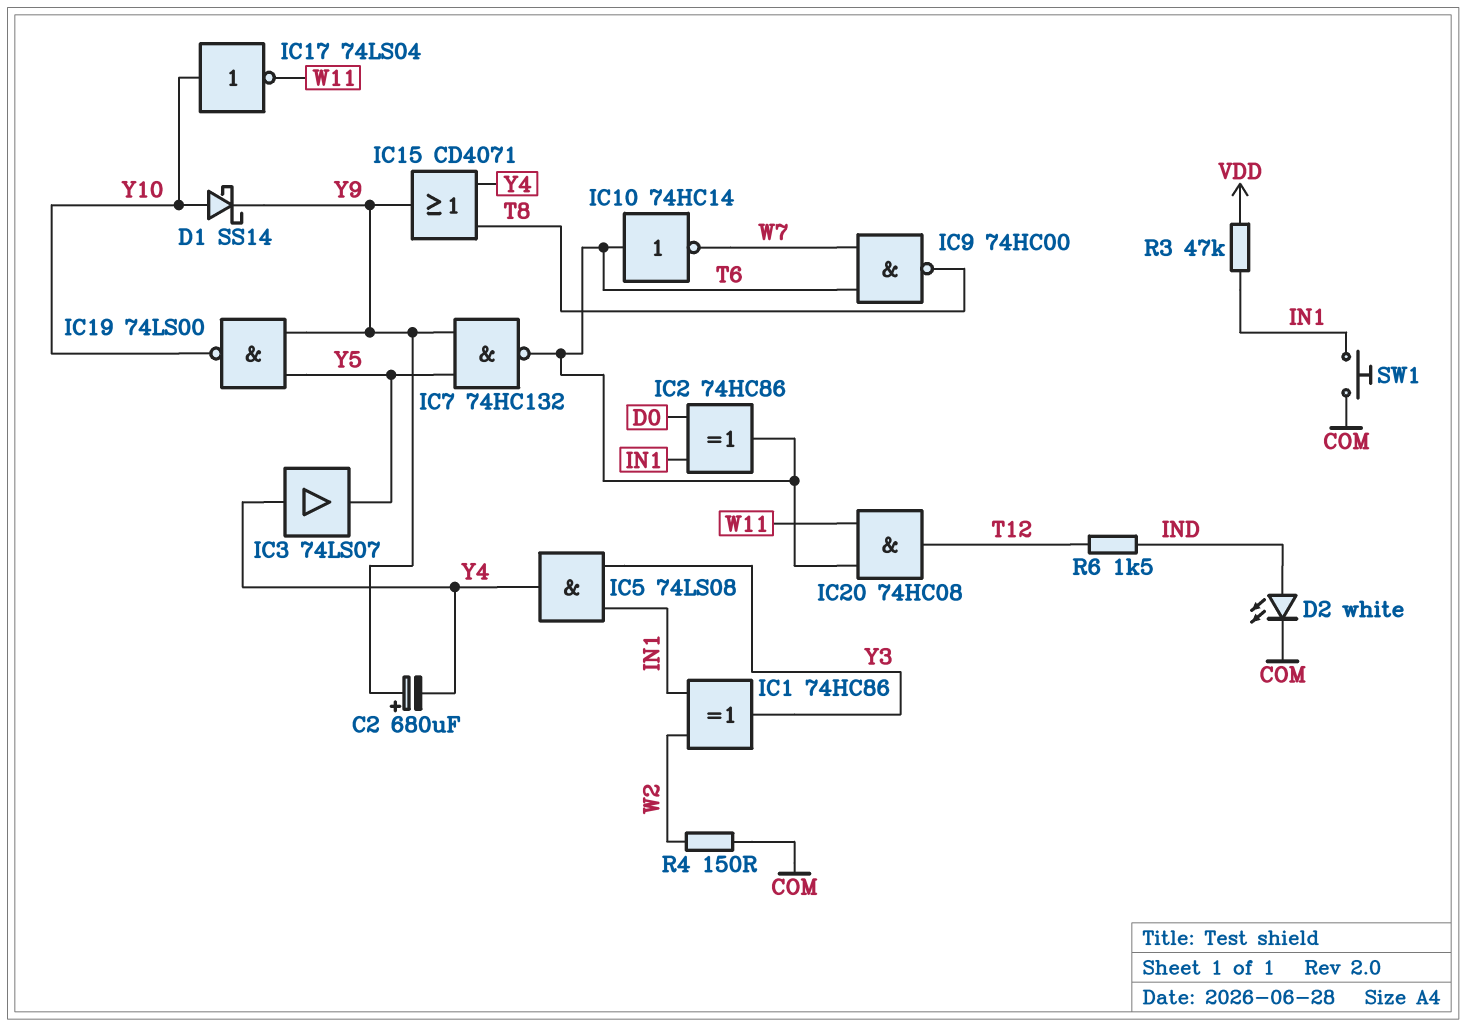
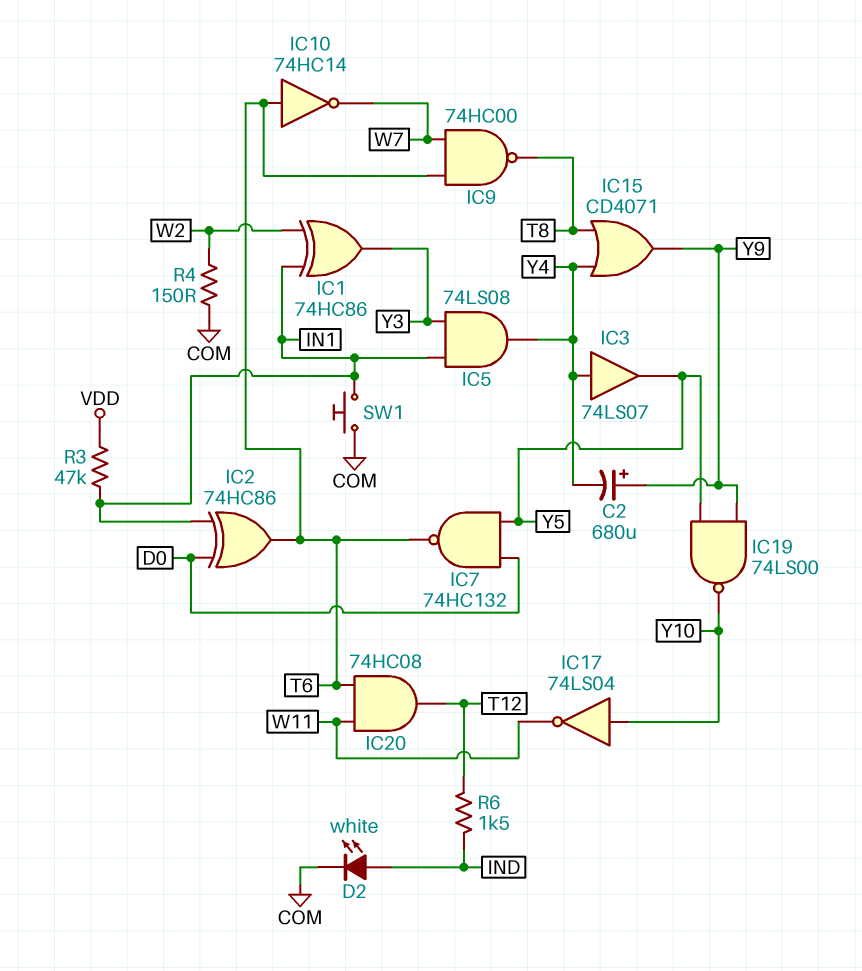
D1: schottky SS14 (A Y10, K Y9) -> none
IC7: NAND 74HC132 (in Y5, in Y9, out T6) -> NAND 74HC132 (in D0, in Y5, out T6)

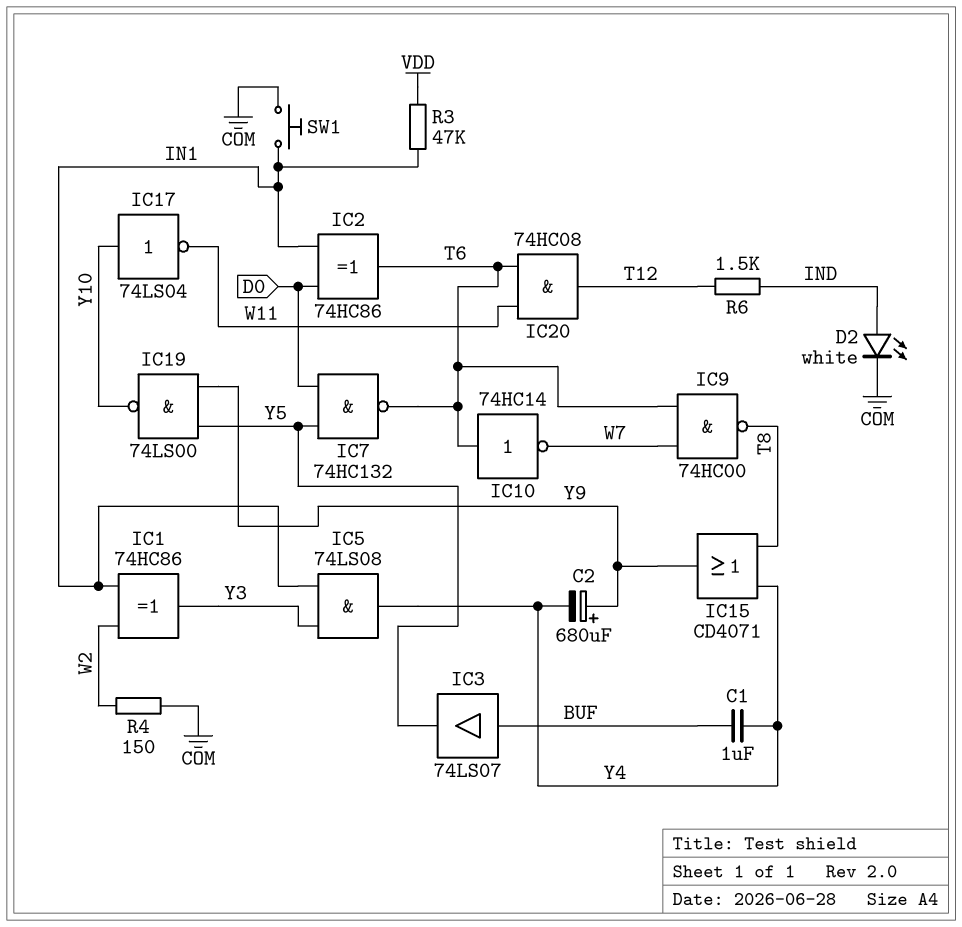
C1: none -> 1uF (BUF, Y4)
IC3: buffer 74LS07 (in Y4, out Y5) -> buffer 74LS07 (in BUF, out Y5)

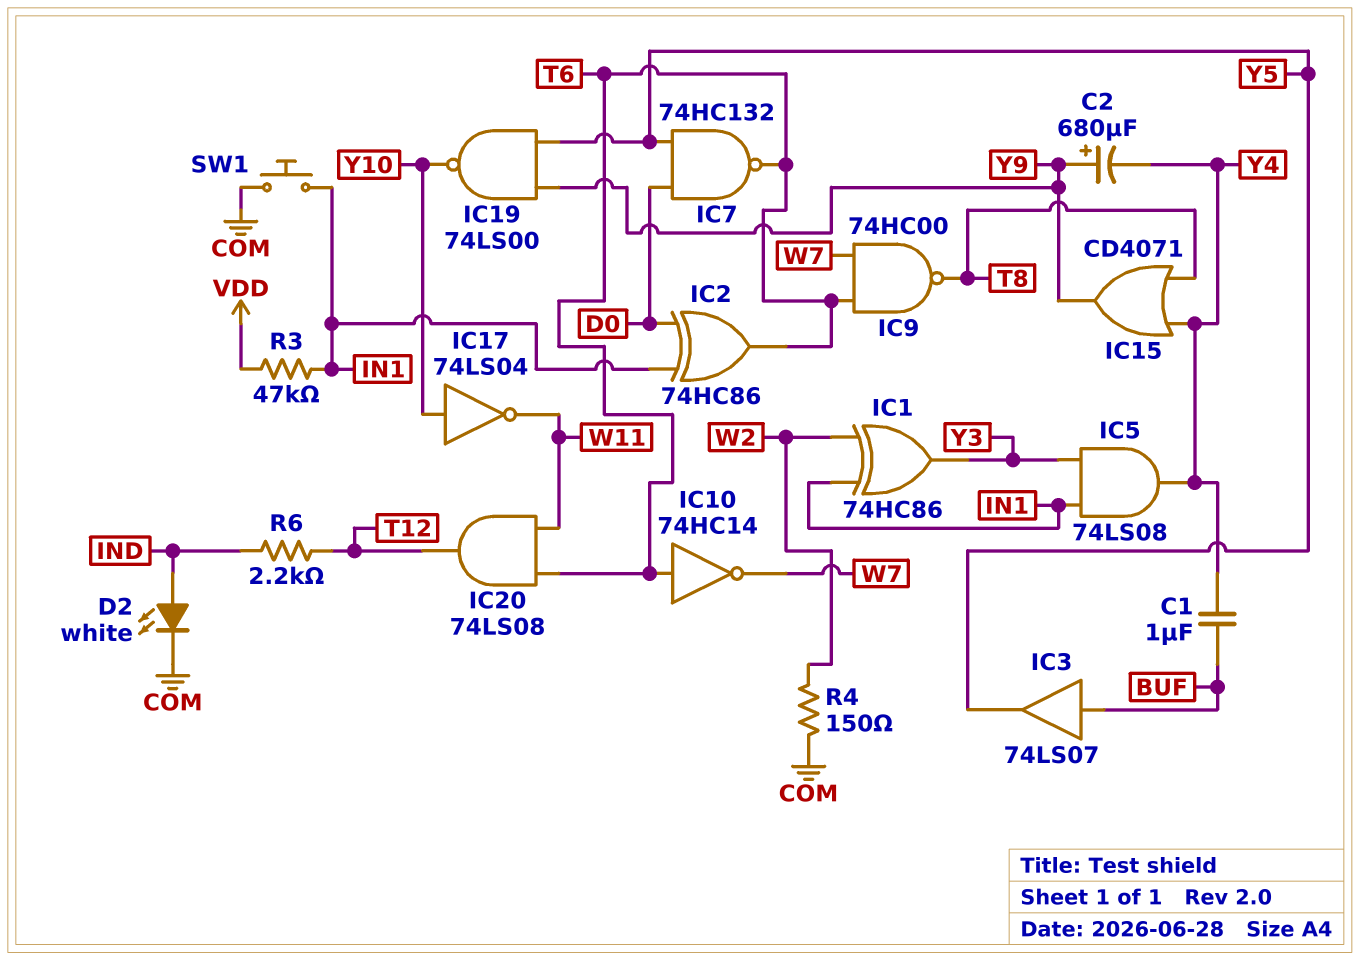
IC20: AND 74HC08 (in T6, in W11, out T12) -> AND 74LS08 (in T6, in W11, out T12)
R6: 1.5k (IND, T12) -> 2.2k (IND, T12)

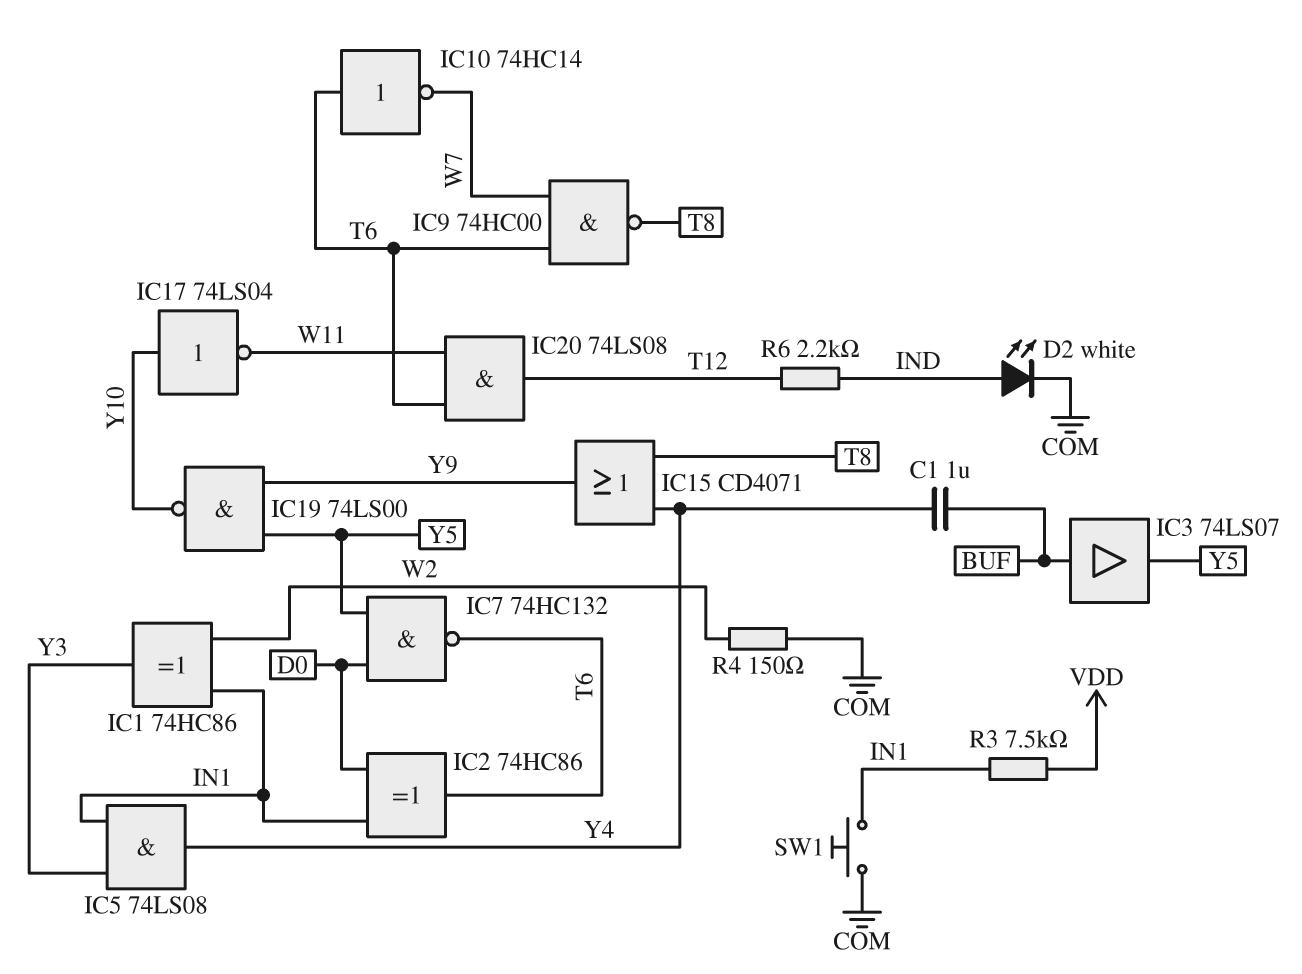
C2: 680uF (plus Y9, minus Y4) -> none
R3: 47k (IN1, VDD) -> 7.5k (IN1, VDD)

